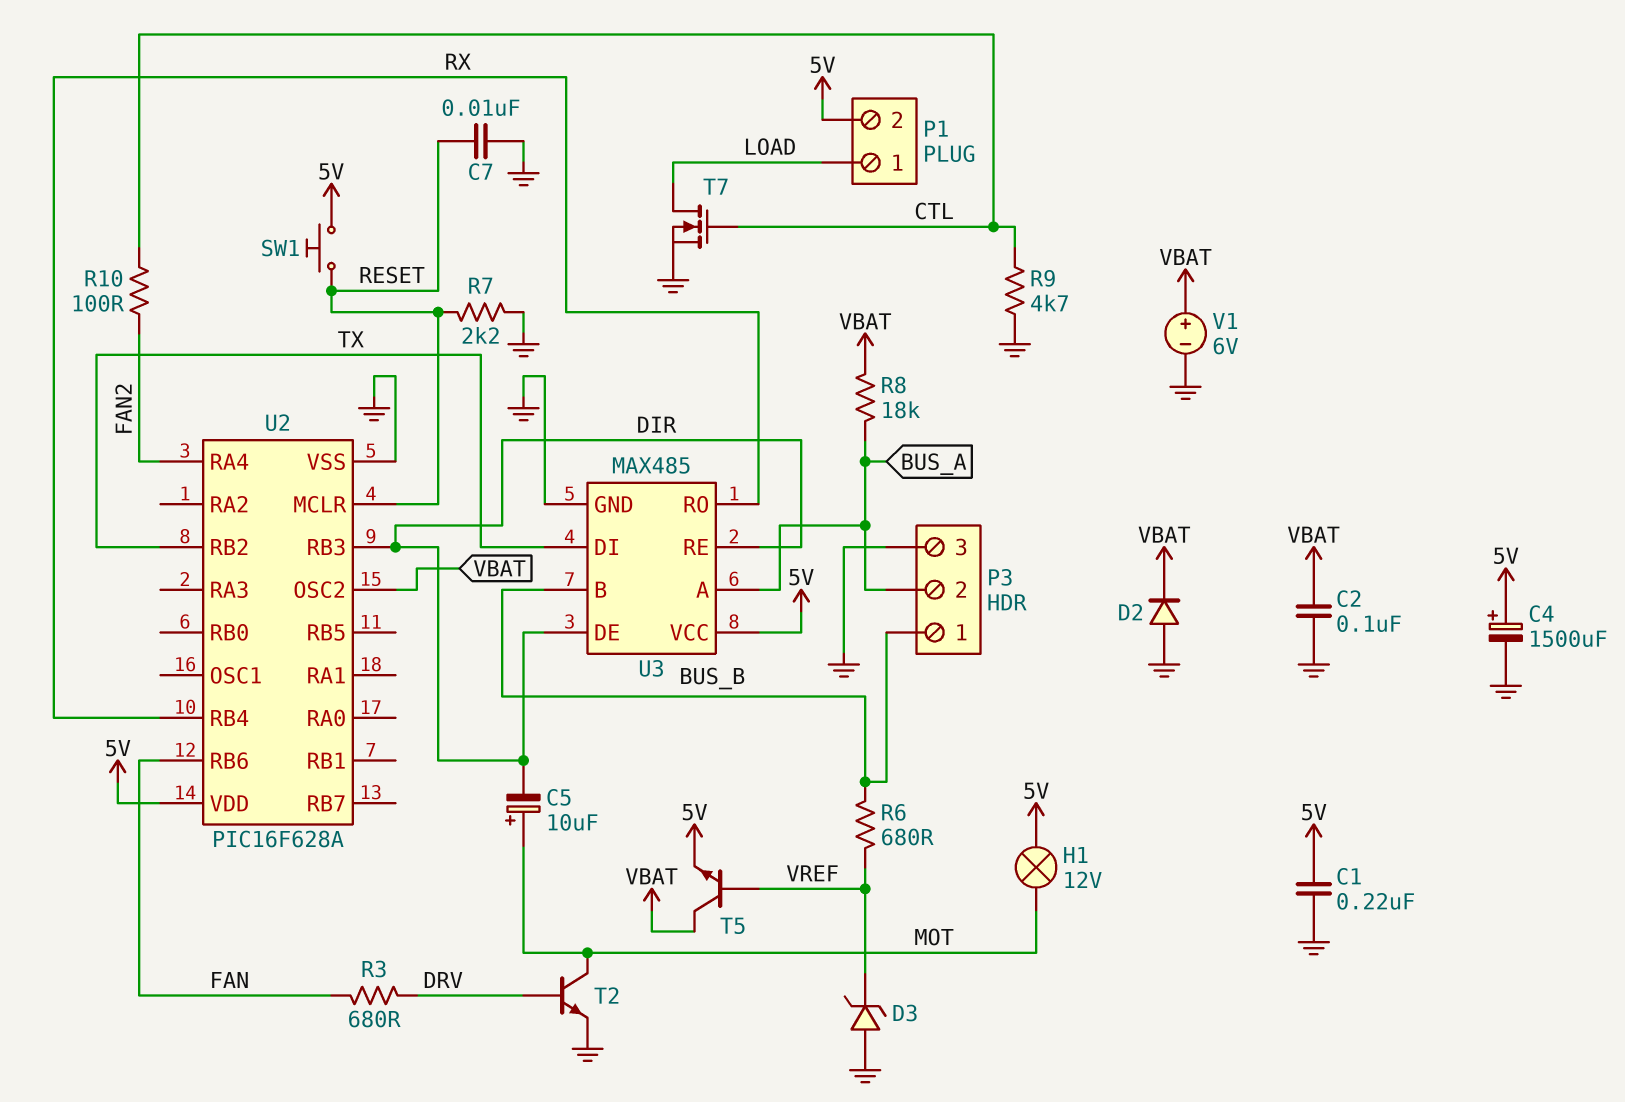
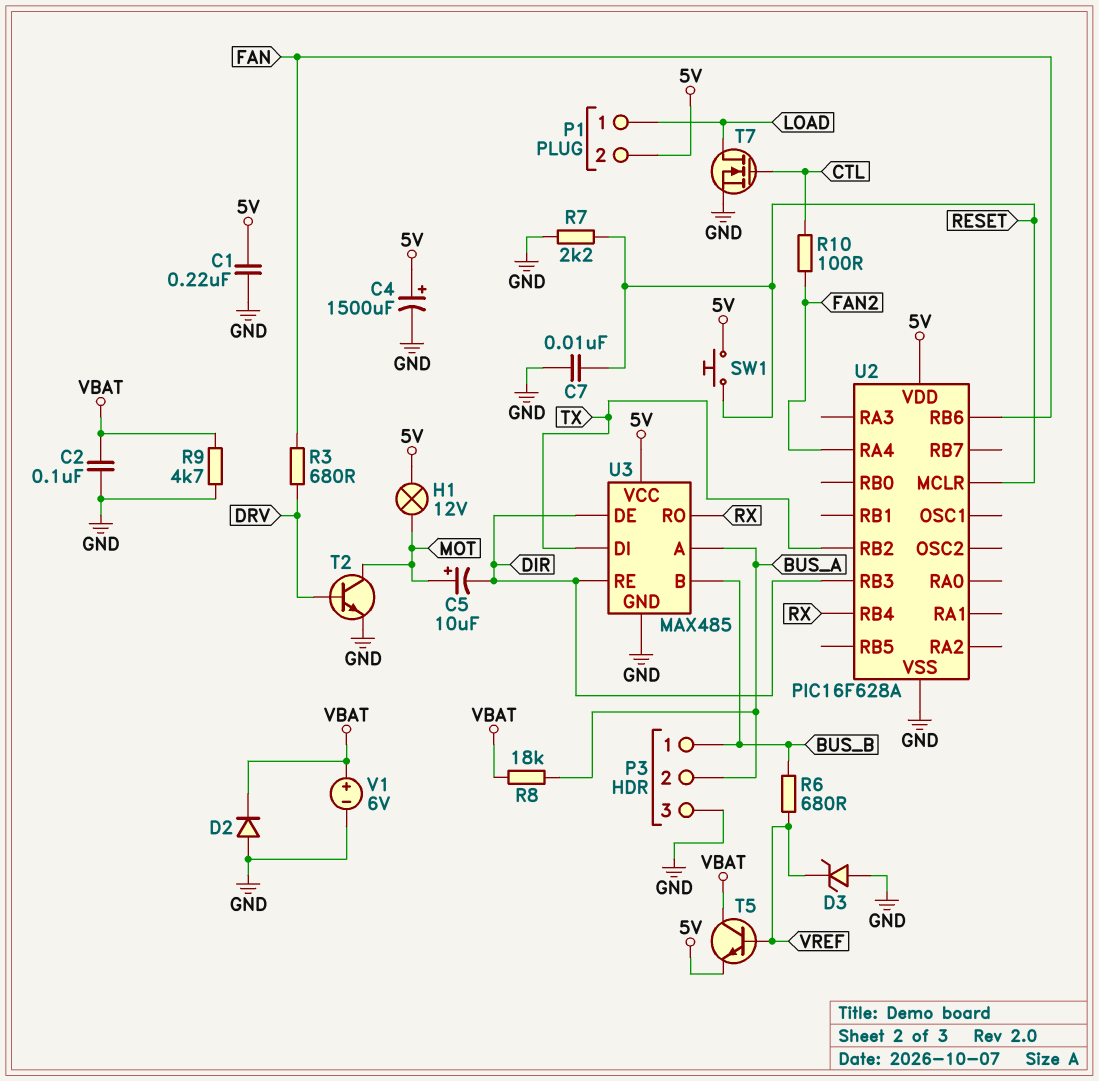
R9: 4.7k (CTL, GND) -> 4.7k (GND, VBAT)
U2 pin OSC2: VBAT -> none

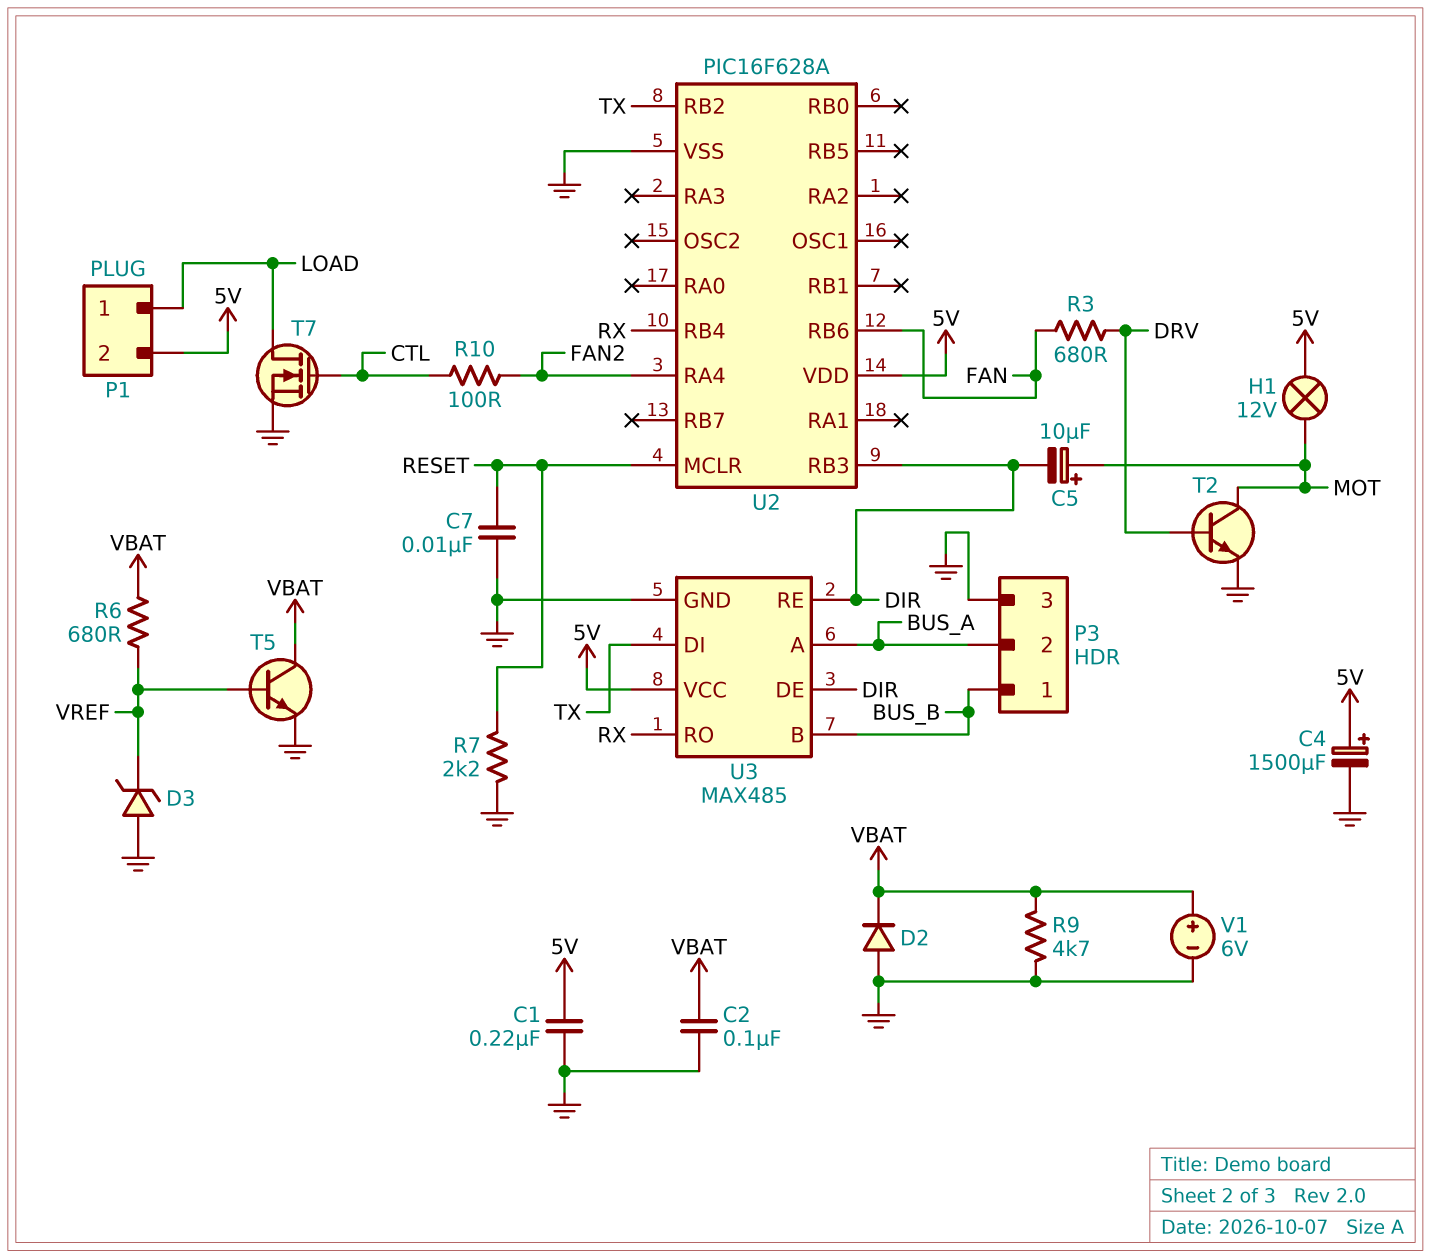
R6: 680 (BUS_B, VREF) -> 680 (VBAT, VREF)
R8: 18k (BUS_A, VBAT) -> none
SW1: button (5V, RESET) -> none
T5: NPN (B VREF, C VBAT, E 5V) -> NPN (B VREF, C VBAT, E GND)

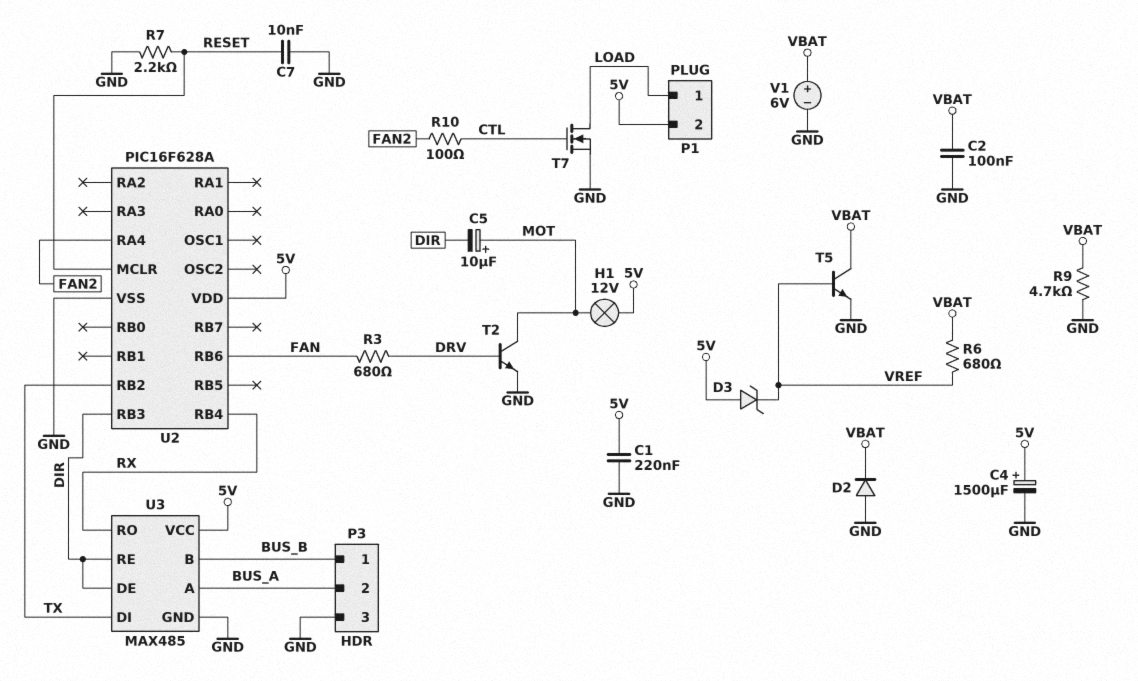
D3: zener (A GND, K VREF) -> zener (A 5V, K VREF)

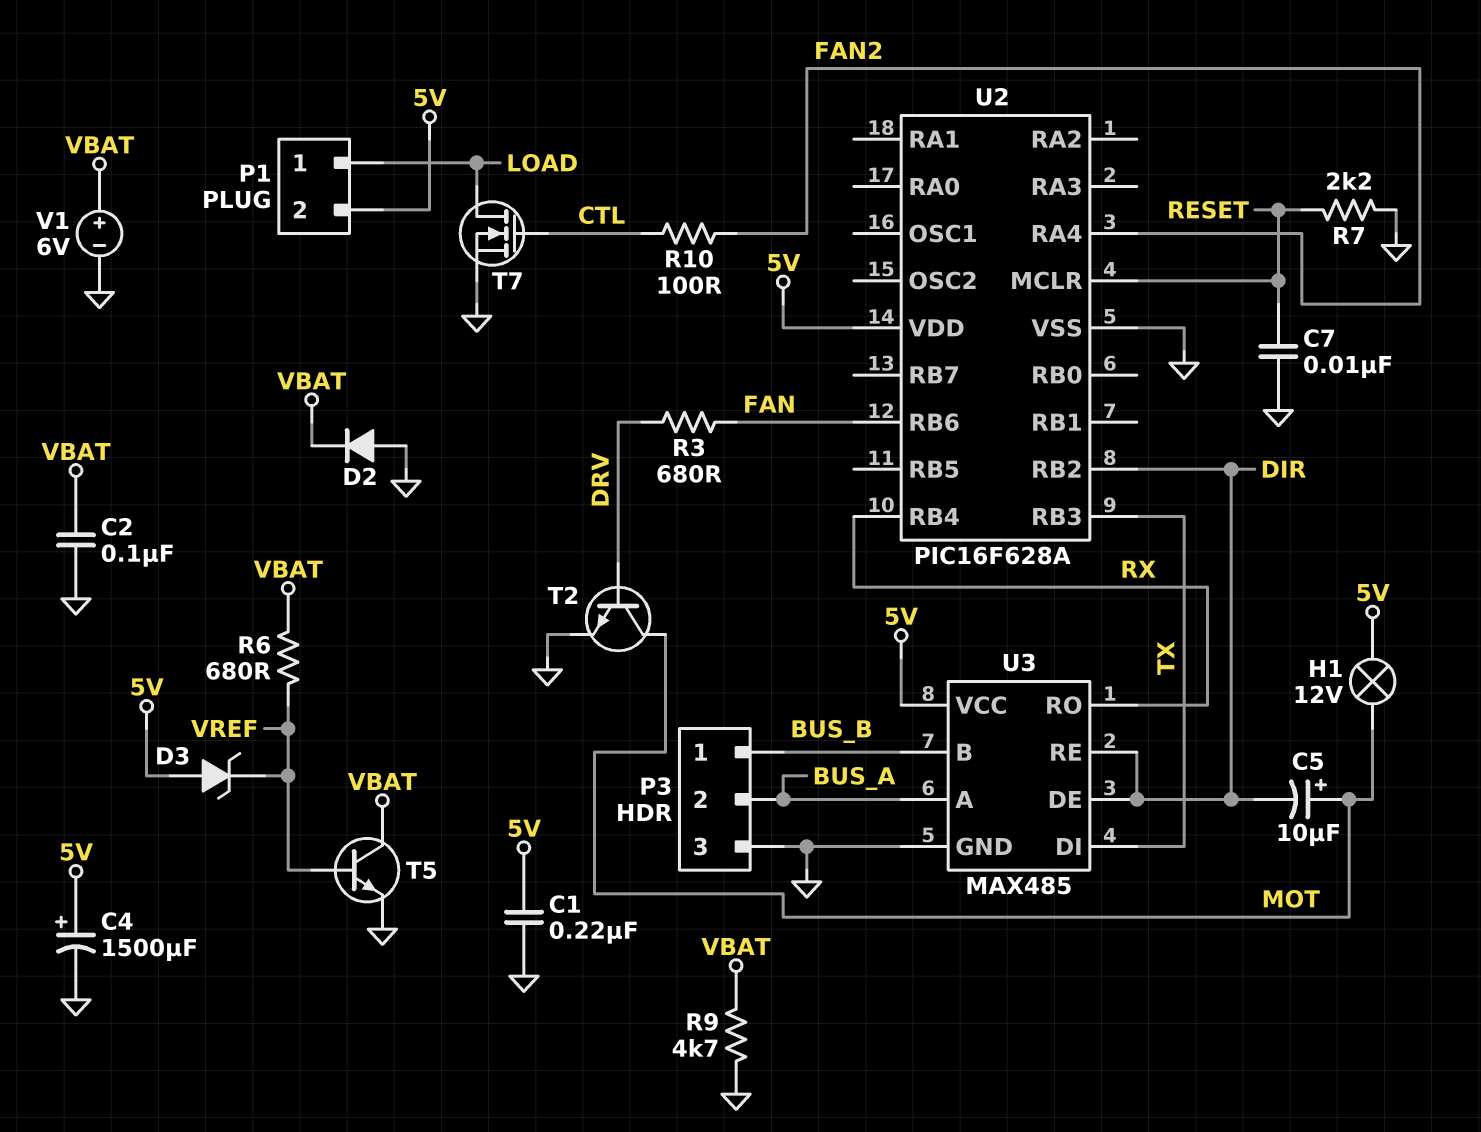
U2 pin RB2: TX -> DIR
U2 pin RB3: DIR -> TX

